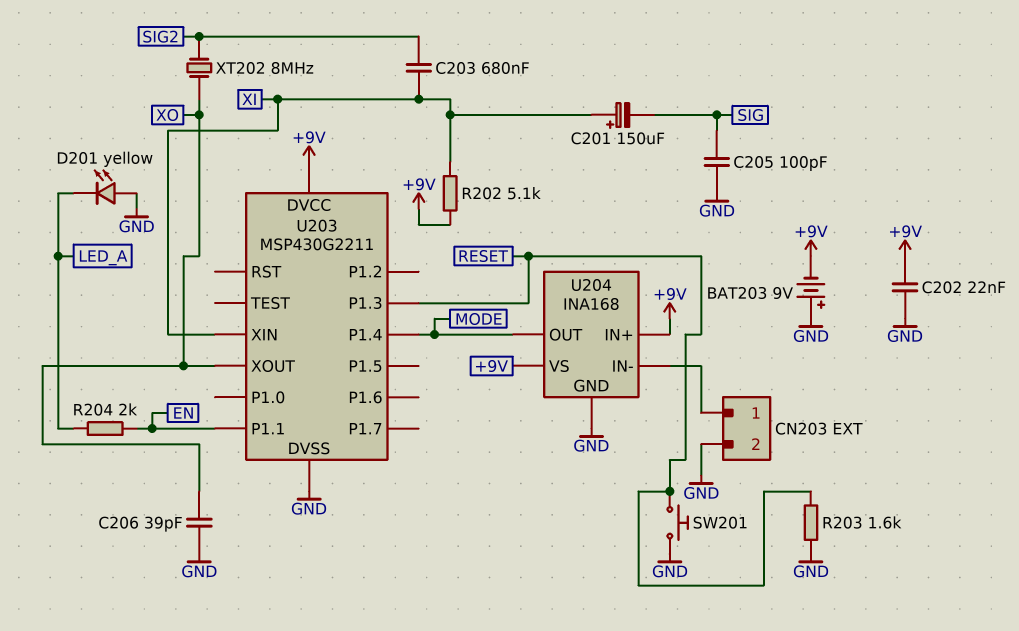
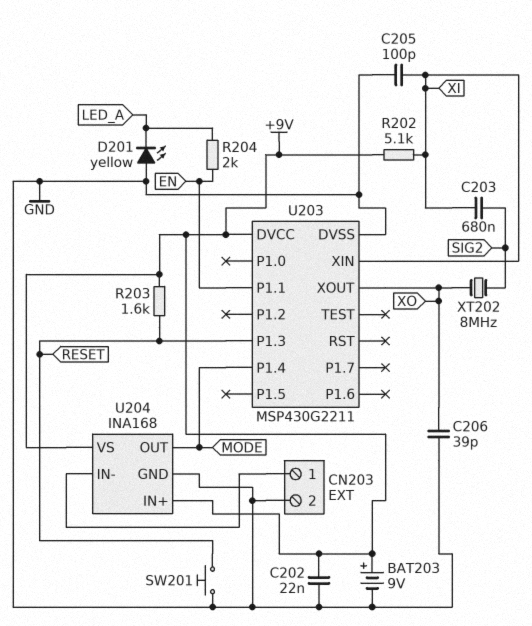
BAT203: 9V (plus GND, minus +9V) -> 9V (plus +9V, minus GND)
C201: 150uF (plus XI, minus SIG) -> none
C205: 100pF (GND, SIG) -> 100pF (GND, XI)
R203: 1.6k (GND, RESET) -> 1.6k (+9V, RESET)

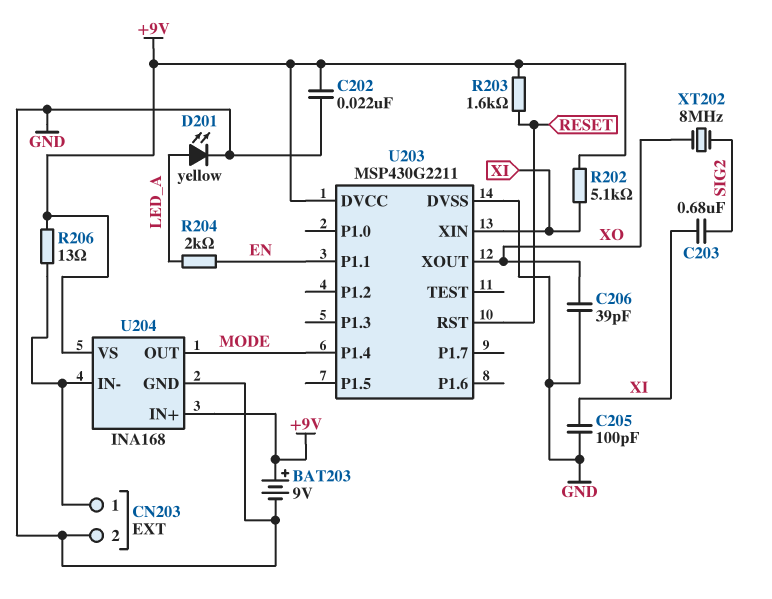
D201: LED yellow (A GND, K LED_A) -> LED yellow (A LED_A, K GND)
R206: none -> 13 (+9V, CN203/1)
SW201: button (GND, RESET) -> none
U203 pin P1.3: RESET -> none
U203 pin RST: none -> RESET

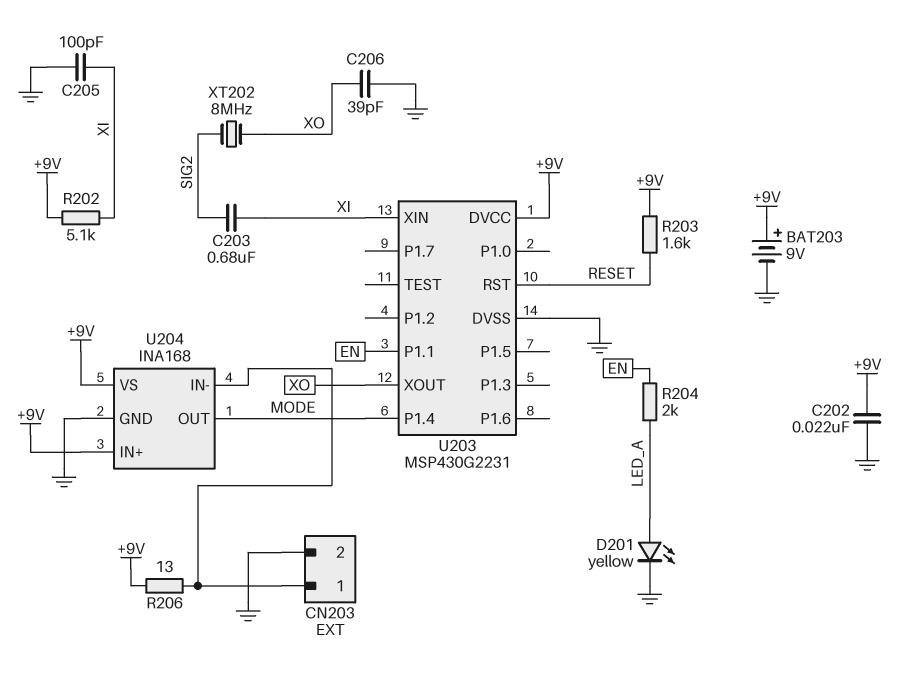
U203: MSP430G2211 -> MSP430G2231

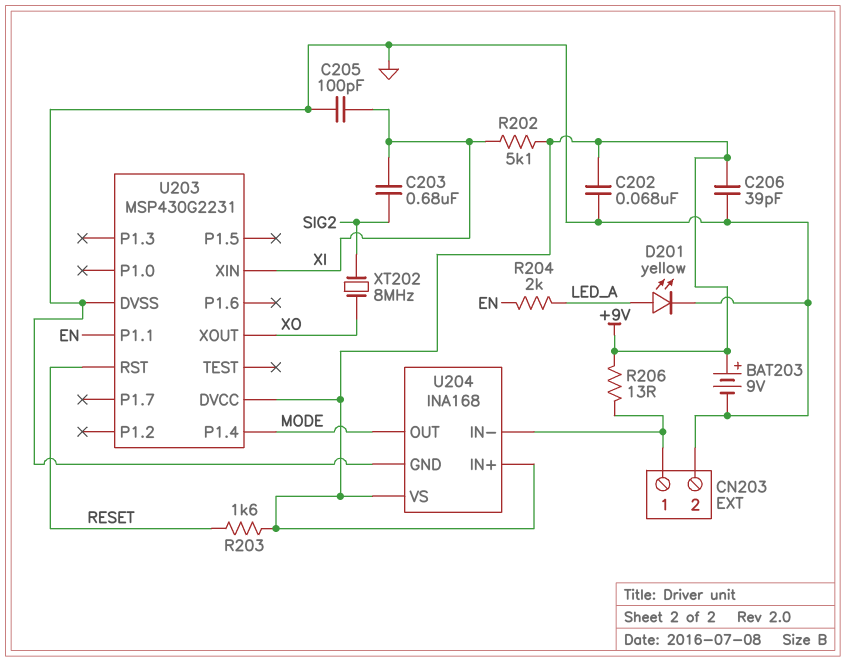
C202: 22nF (+9V, GND) -> 68nF (+9V, GND)
C206: 39pF (GND, XO) -> 39pF (+9V, GND)

